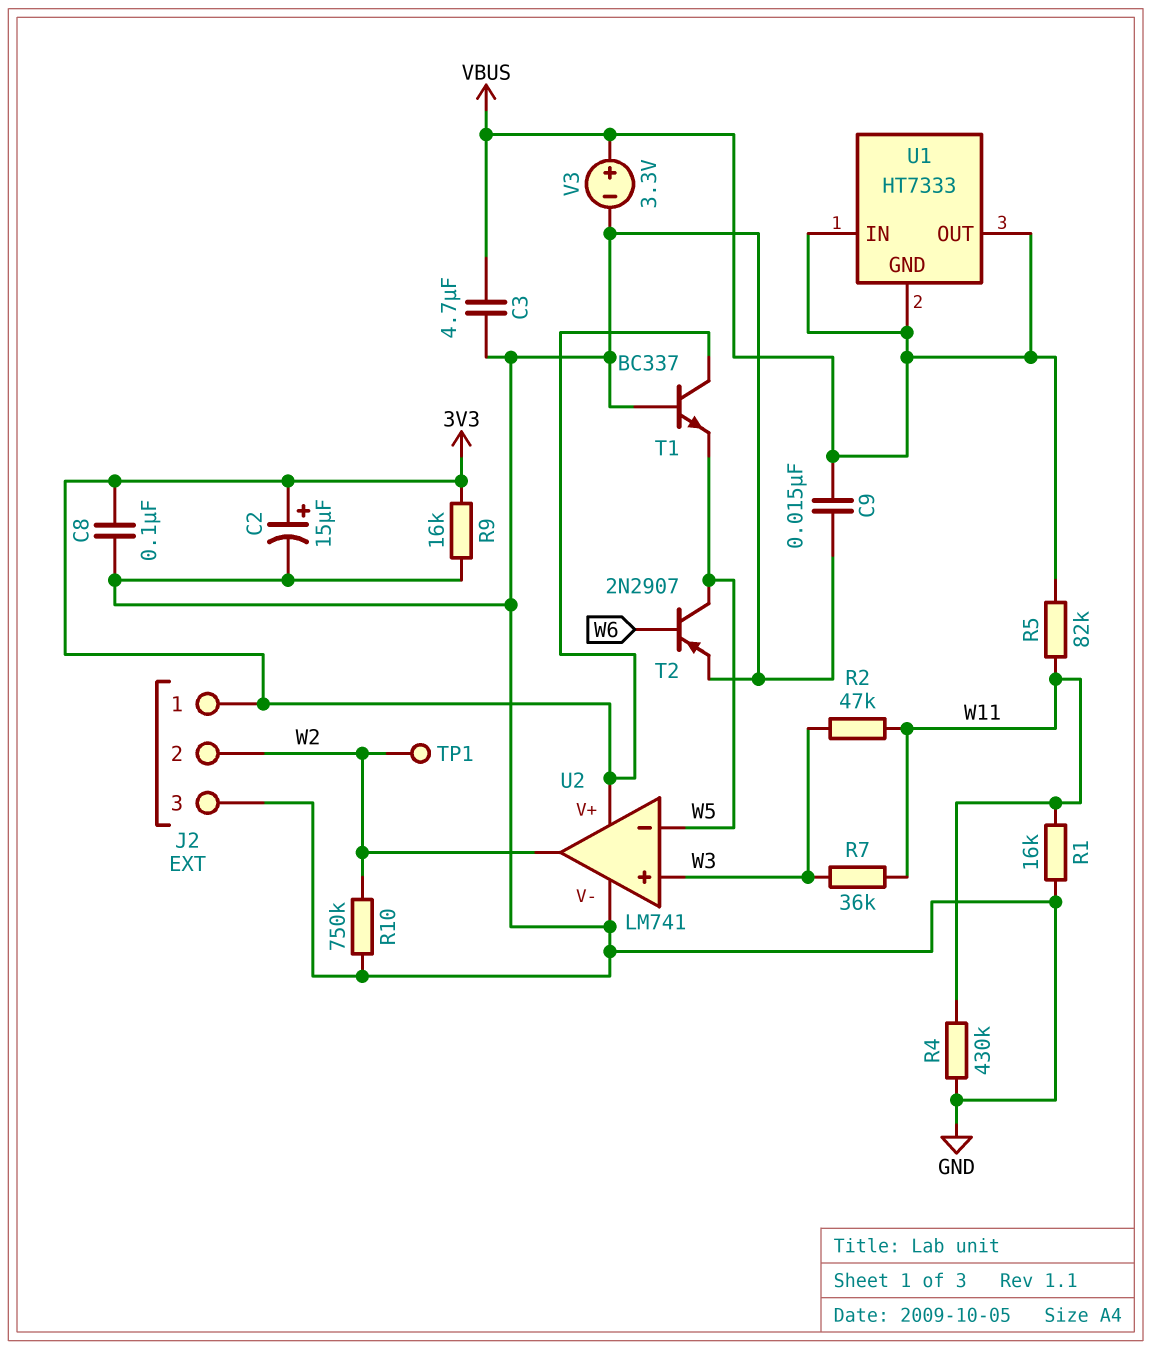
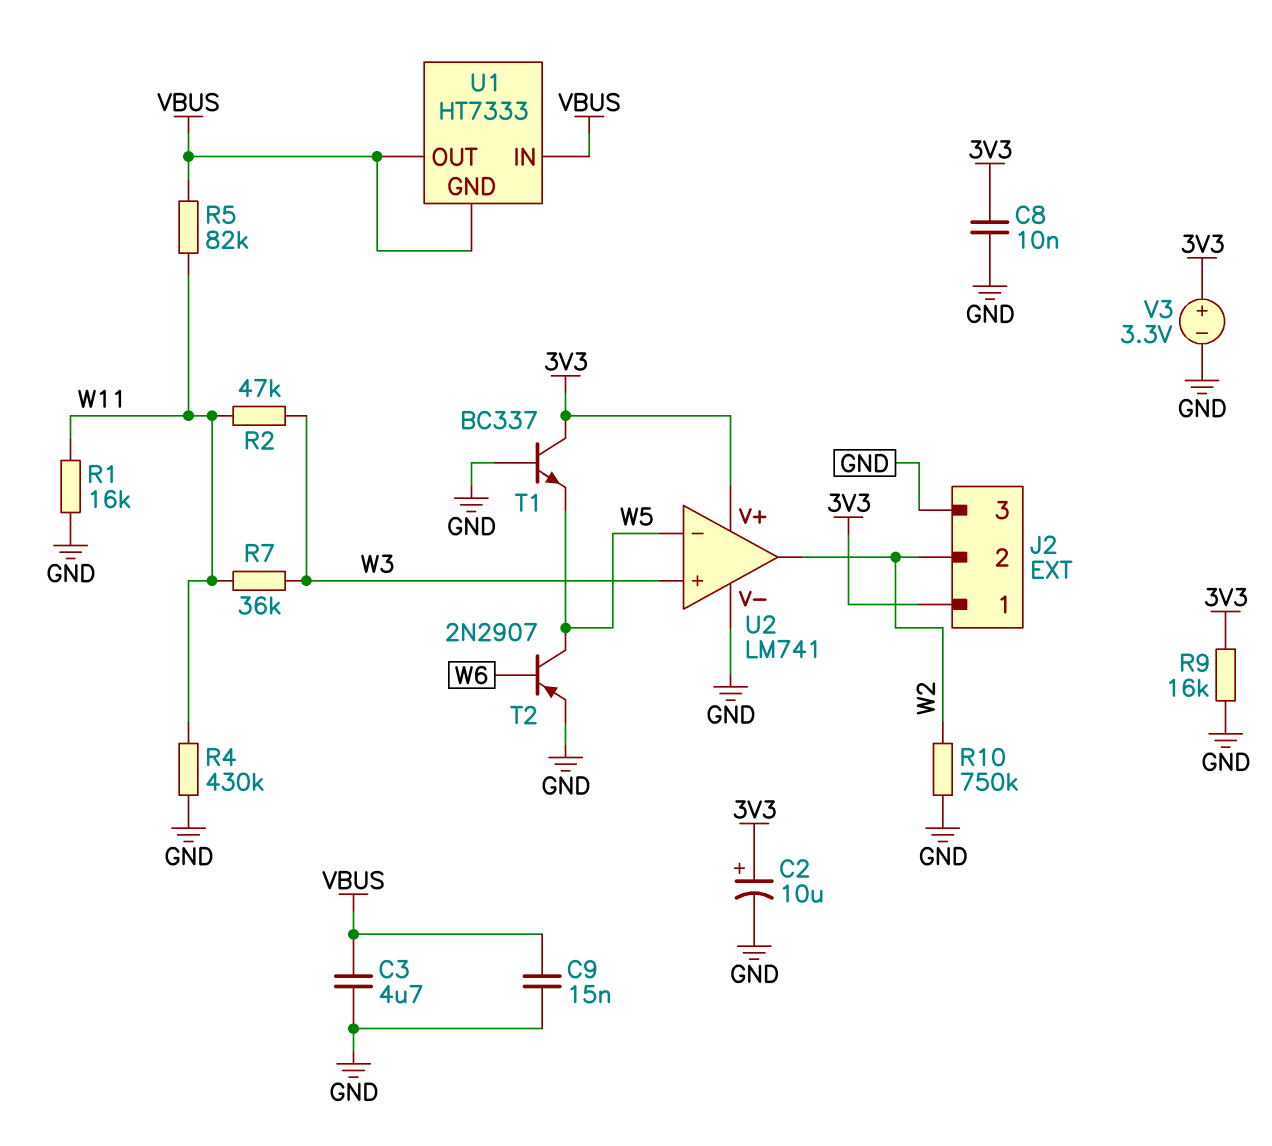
C2: 15uF (plus 3V3, minus GND) -> 10uF (plus 3V3, minus GND)
C8: 100nF (3V3, GND) -> 10nF (3V3, GND)
TP1: test point (W2) -> none
V3: 3.3V (plus VBUS, minus GND) -> 3.3V (plus 3V3, minus GND)

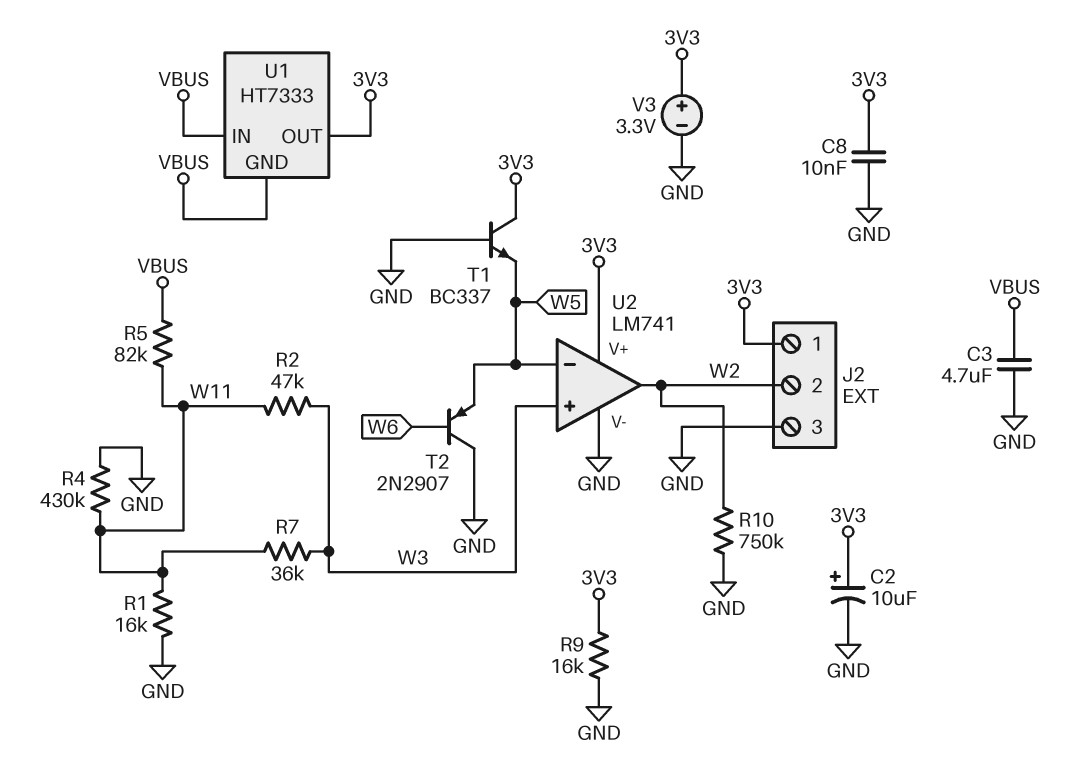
C9: 15nF (GND, VBUS) -> none
T2: PNP 2N2907 (B W6, C W5, E GND) -> PNP 2N2907 (B W6, C GND, E W5)
U1 pin OUT: VBUS -> 3V3

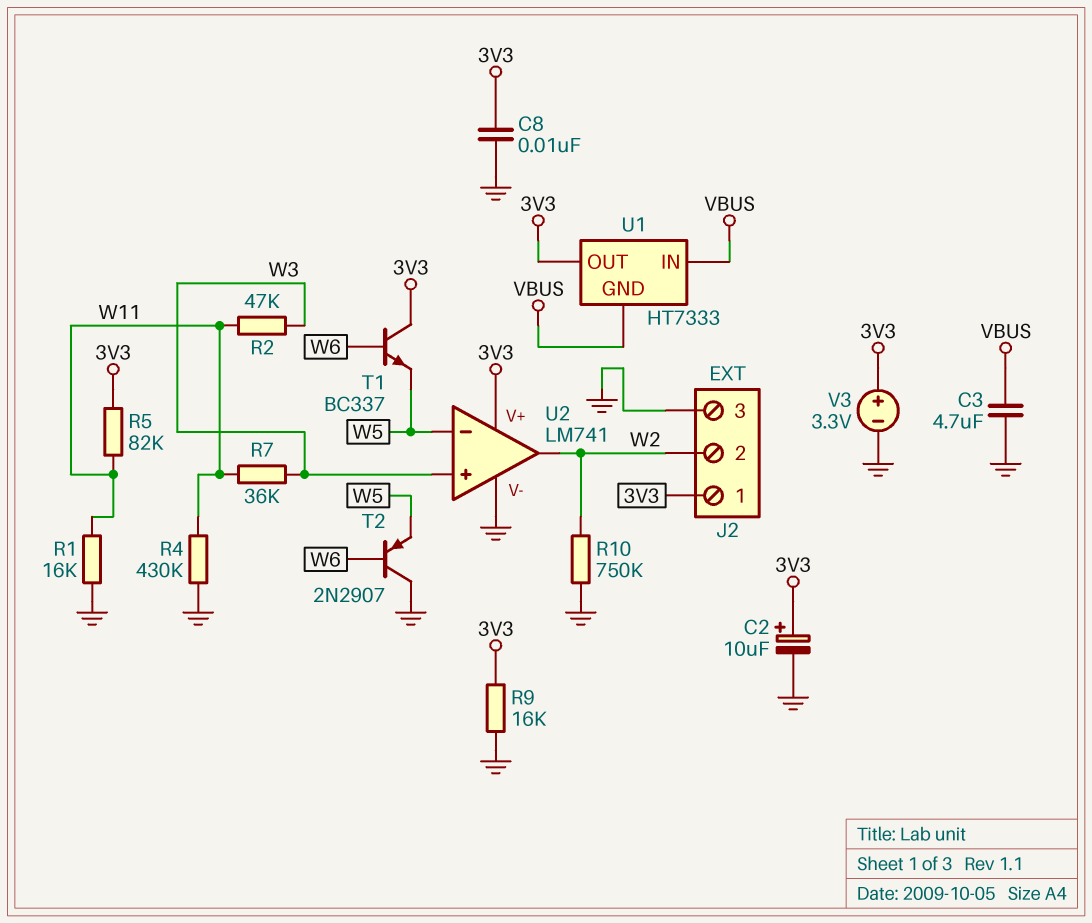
R5: 82k (VBUS, W11) -> 82k (3V3, W11)
T1: NPN BC337 (B GND, C 3V3, E W5) -> NPN BC337 (B W6, C 3V3, E W5)

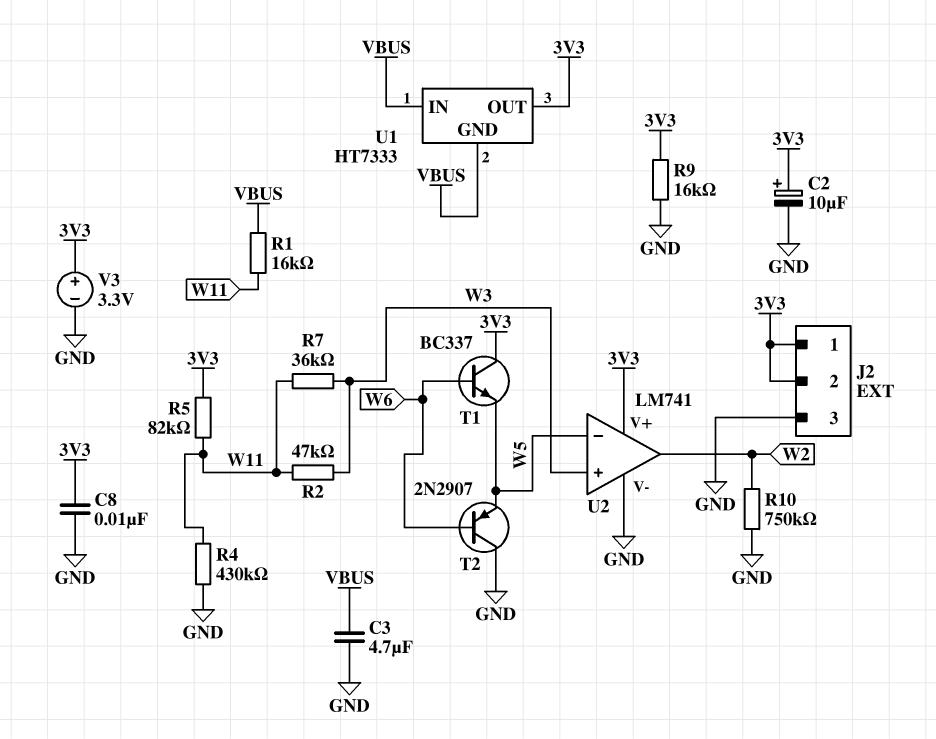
J2 pin 2: W2 -> 3V3
R1: 16k (GND, W11) -> 16k (VBUS, W11)

